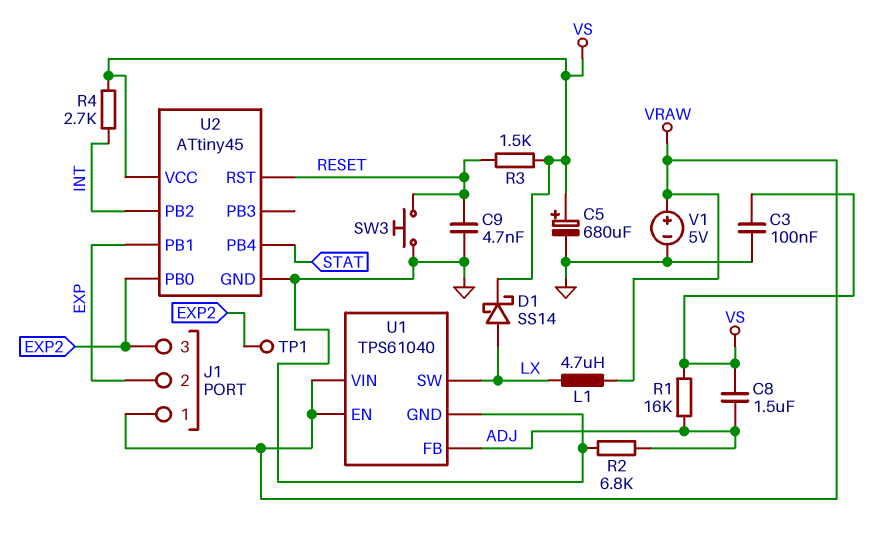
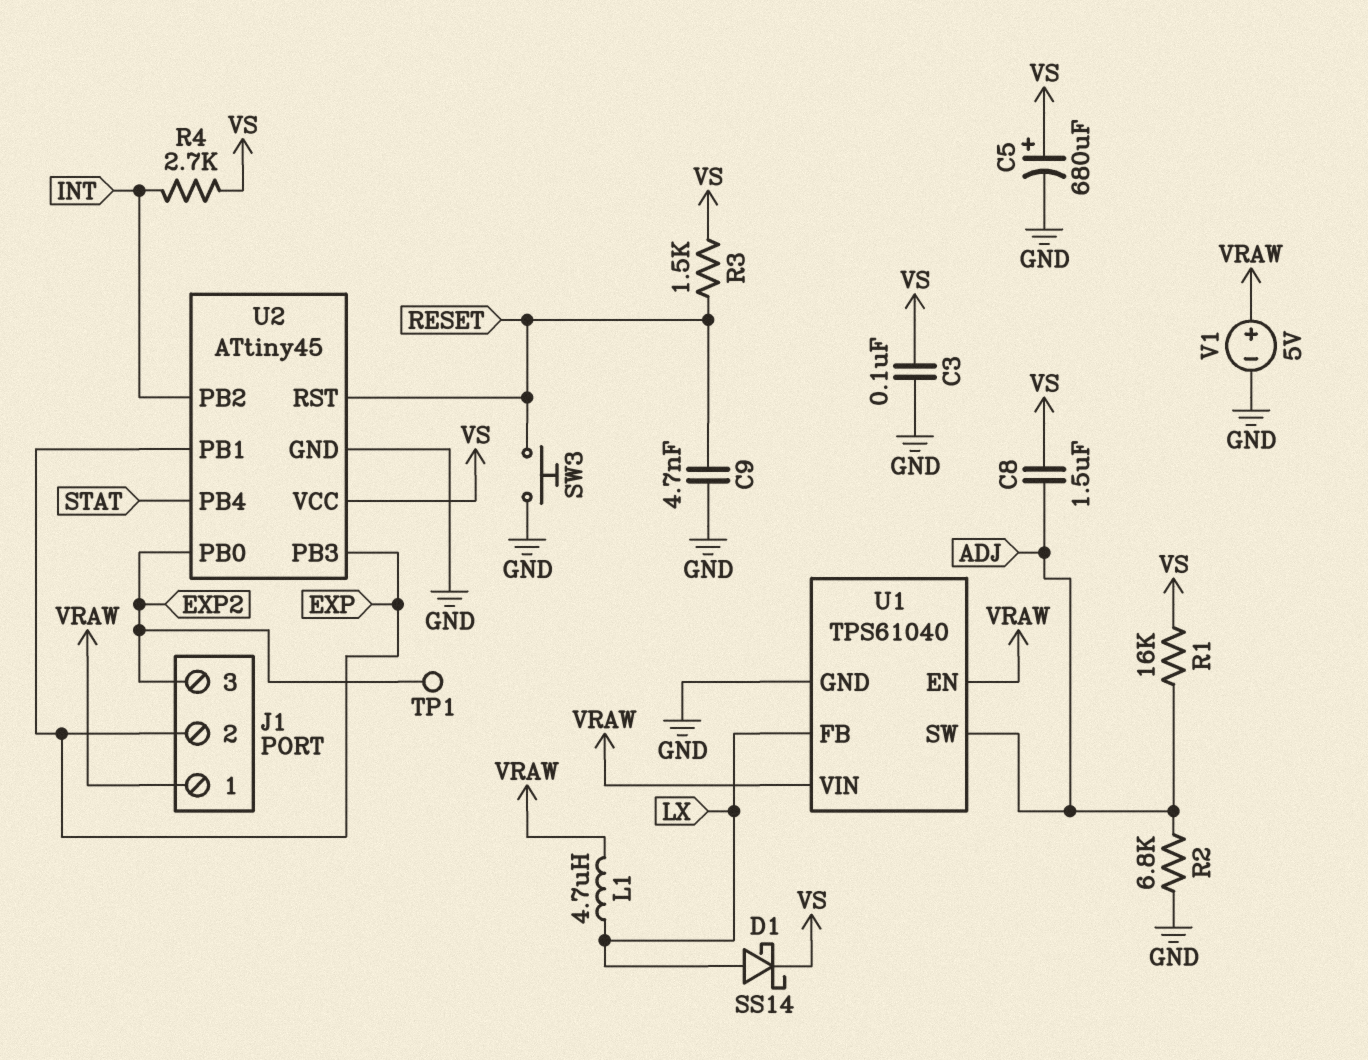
U1 pin FB: ADJ -> LX
U1 pin SW: LX -> ADJ
U2 pin PB3: none -> EXP

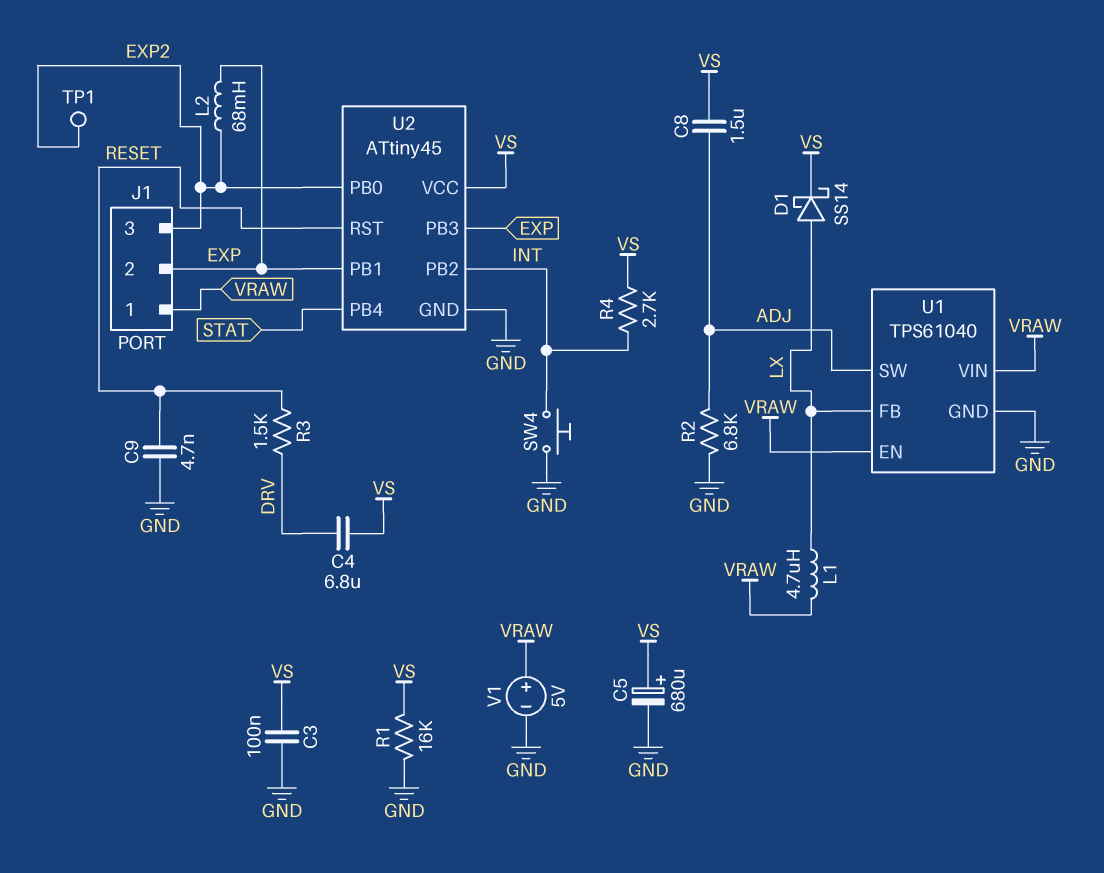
C4: none -> 6.8uF (DRV, VS)
L2: none -> 68mH (EXP, EXP2)
R1: 16k (ADJ, VS) -> 16k (GND, VS)
R3: 1.5k (RESET, VS) -> 1.5k (DRV, RESET)
SW3: button (GND, RESET) -> none
SW4: none -> button (GND, INT)

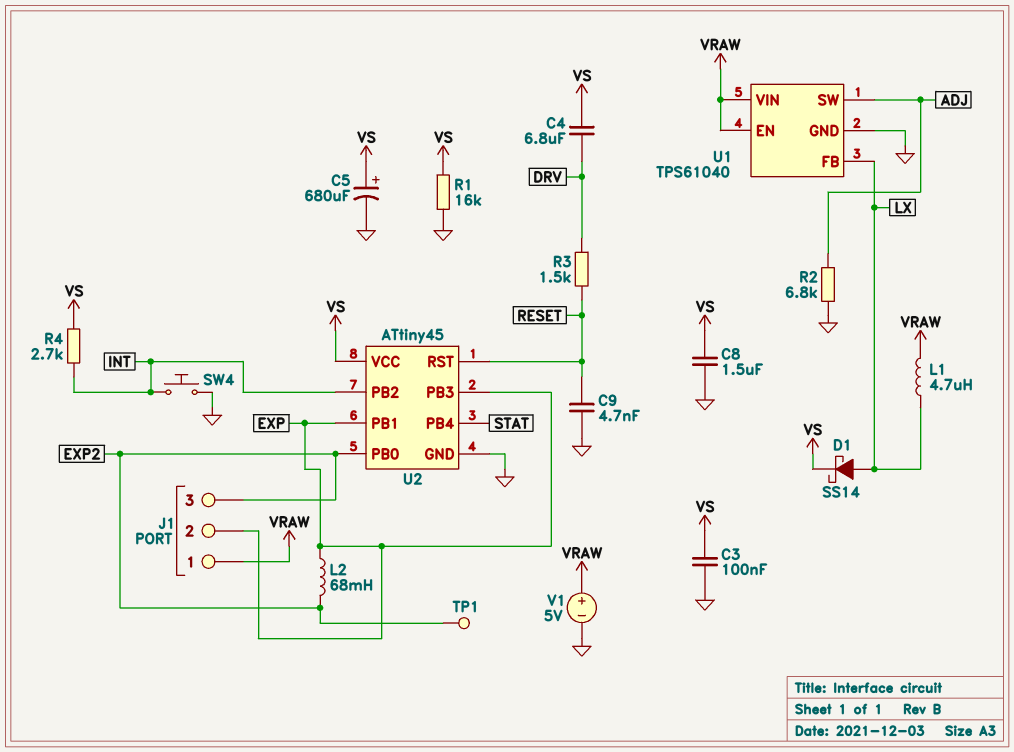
C8: 1.5uF (ADJ, VS) -> 1.5uF (GND, VS)

